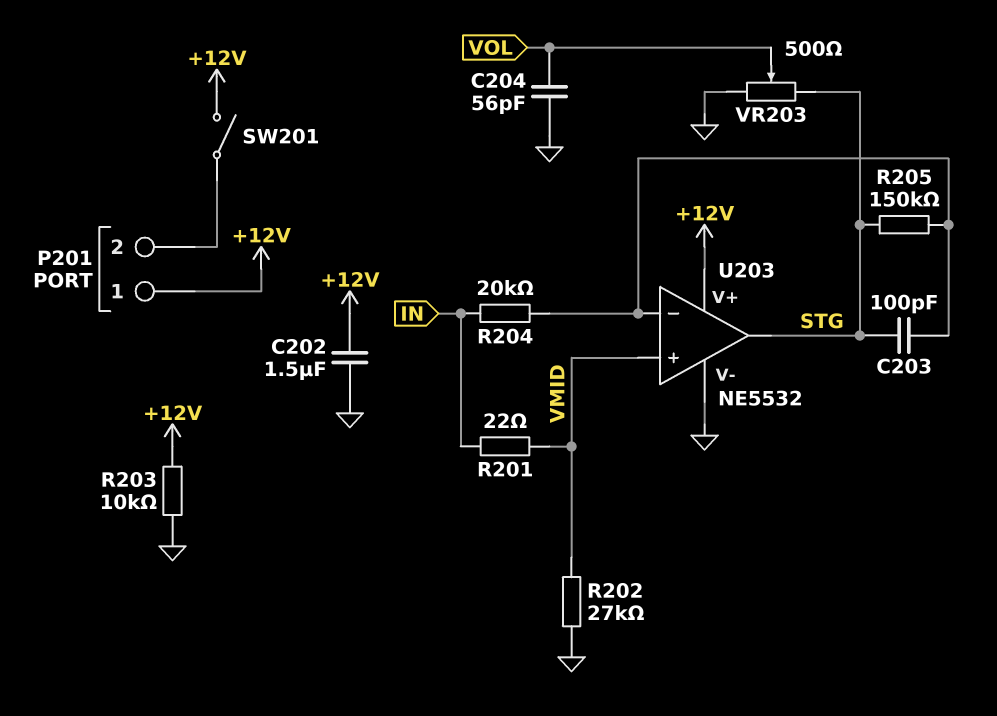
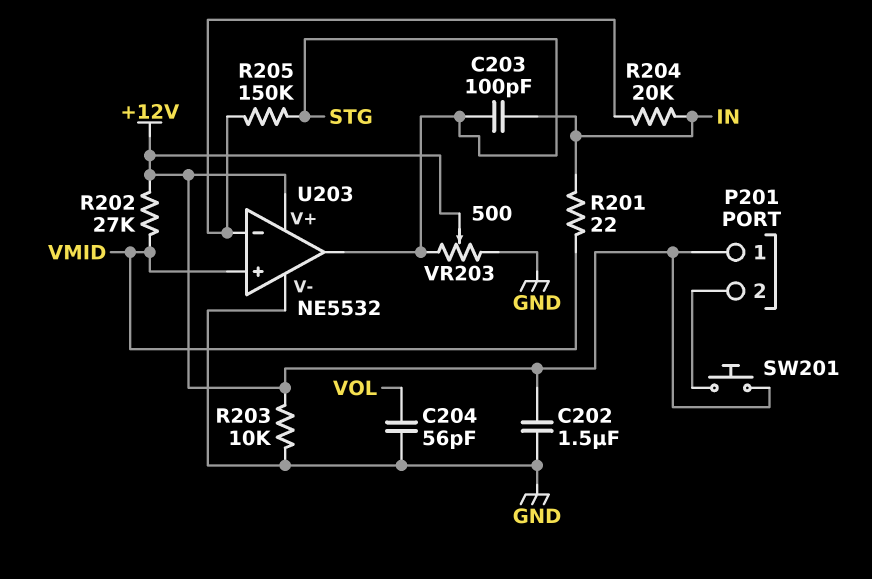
C203: 100pF (STG, U203/in-) -> 100pF (IN, STG)
R202: 27k (GND, VMID) -> 27k (+12V, VMID)
SW201: switch (+12V, P201/2) -> button (+12V, P201/2)
VR203: 500 (GND, STG, wiper VOL) -> 500 (GND, STG, wiper +12V)

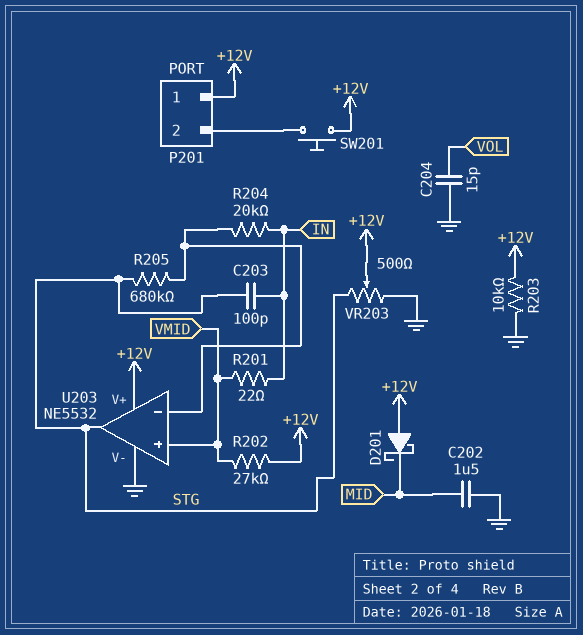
C202: 1.5uF (+12V, GND) -> 1.5uF (GND, MID)
C204: 56pF (GND, VOL) -> 15pF (GND, VOL)
D201: none -> schottky (A +12V, K MID)
R205: 150k (STG, U203/in-) -> 680k (STG, U203/in-)

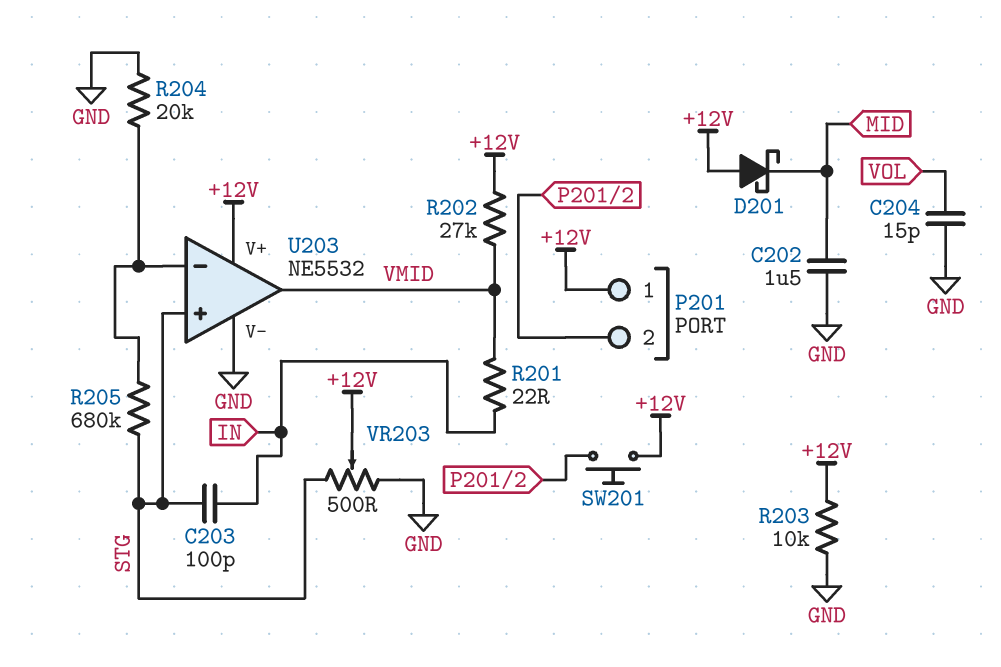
R204: 20k (IN, U203/in-) -> 20k (GND, U203/in-)
U203 pin in+: VMID -> STG
U203 pin out: STG -> VMID

